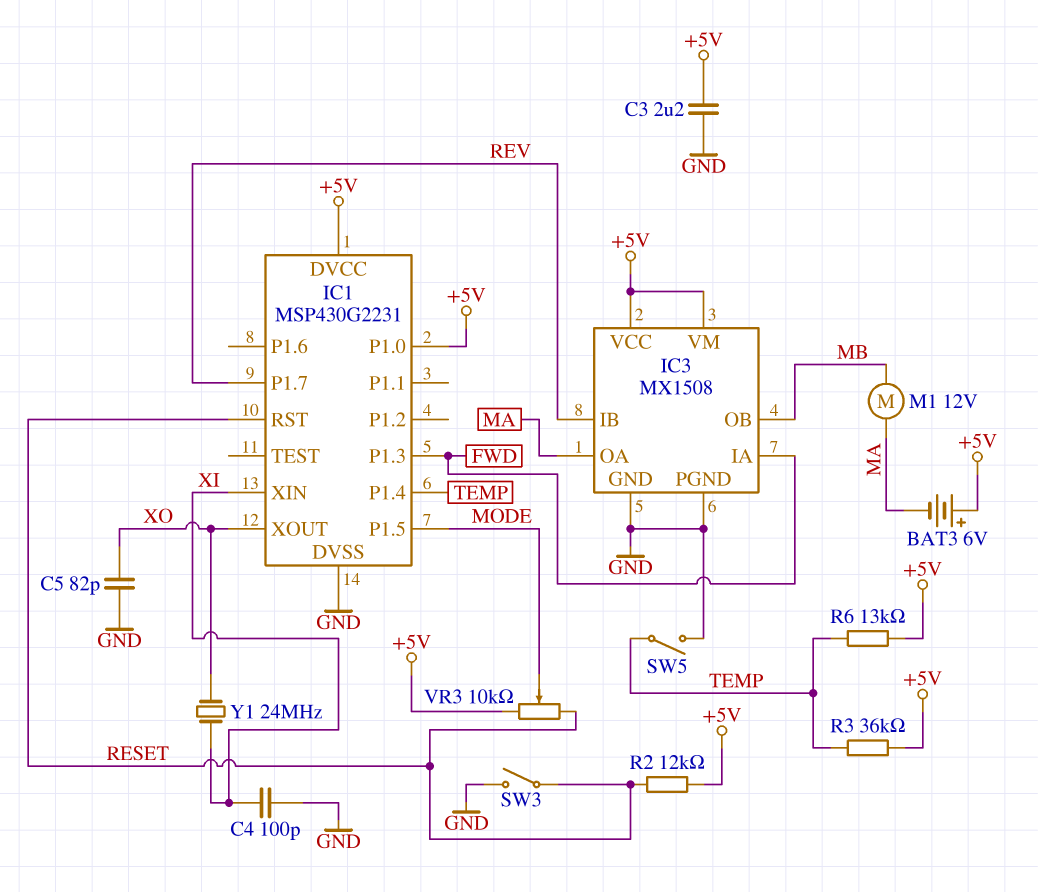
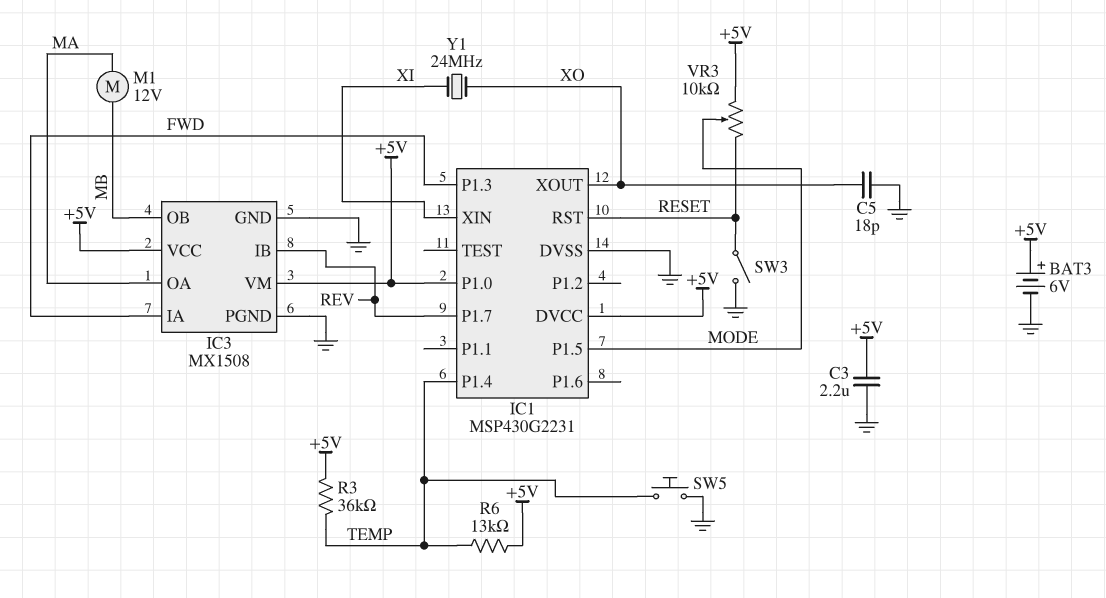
BAT3: 6V (plus +5V, minus MA) -> 6V (plus +5V, minus GND)
C4: 100pF (GND, XI) -> none
C5: 82pF (GND, XO) -> 18pF (GND, XO)
R2: 12k (+5V, RESET) -> none
SW5: switch (GND, TEMP) -> button (GND, TEMP)

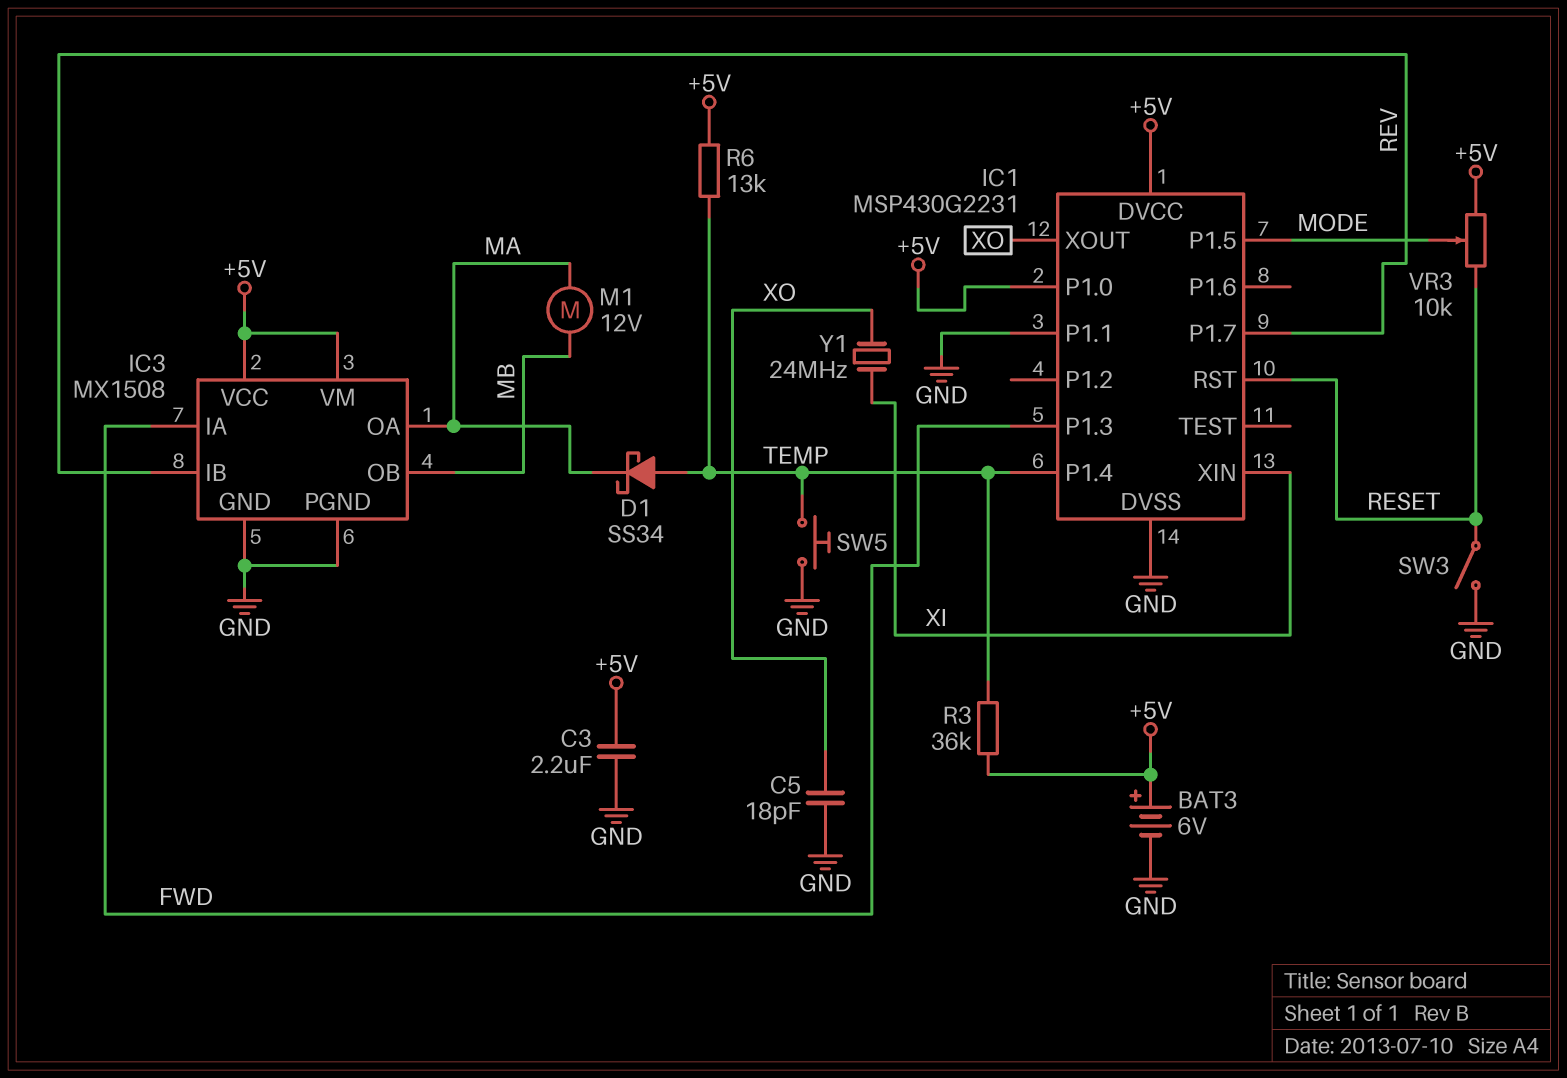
D1: none -> schottky SS34 (A TEMP, K MA)
IC1 pin P1.1: none -> GND

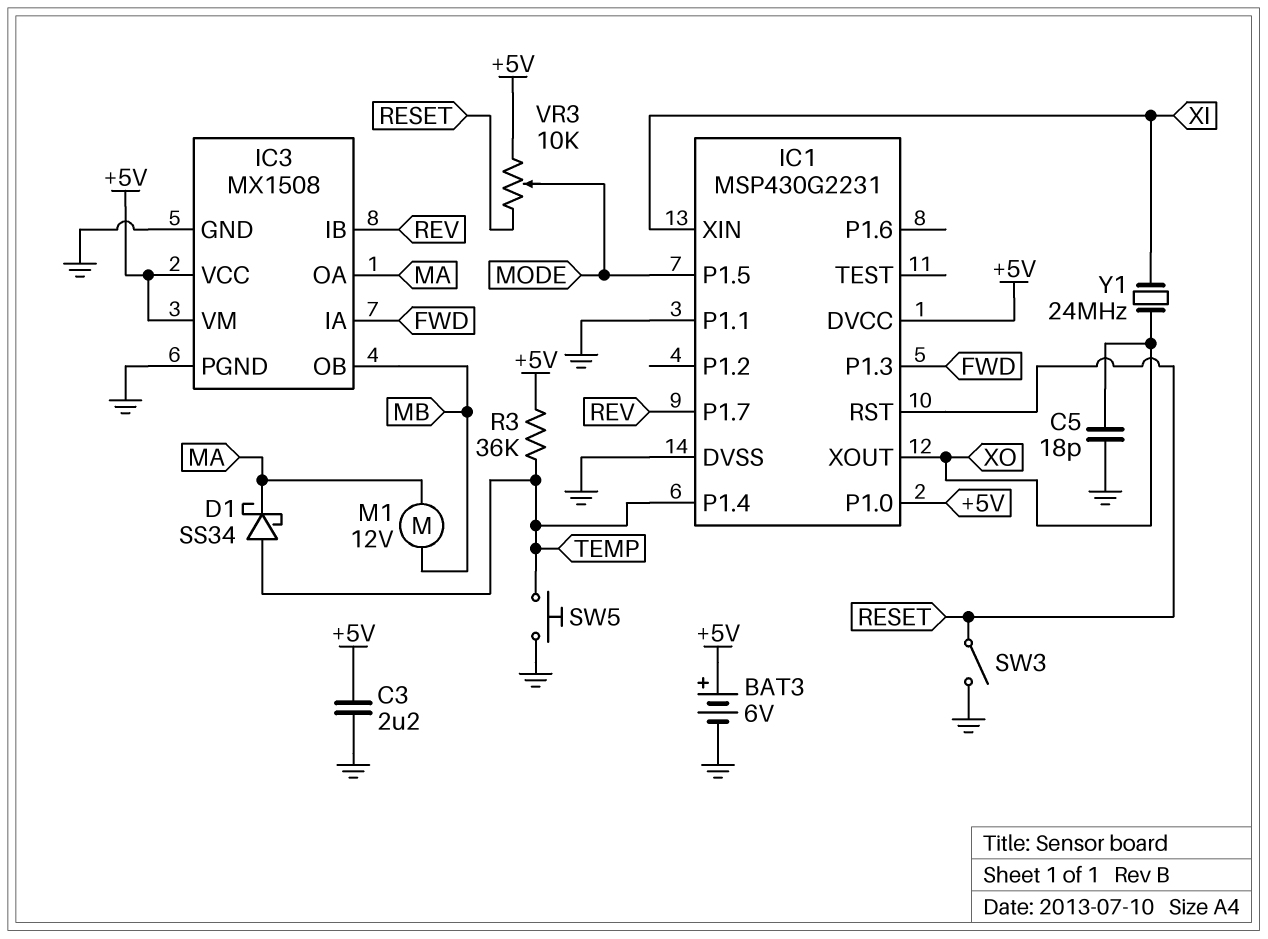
R6: 13k (+5V, TEMP) -> none

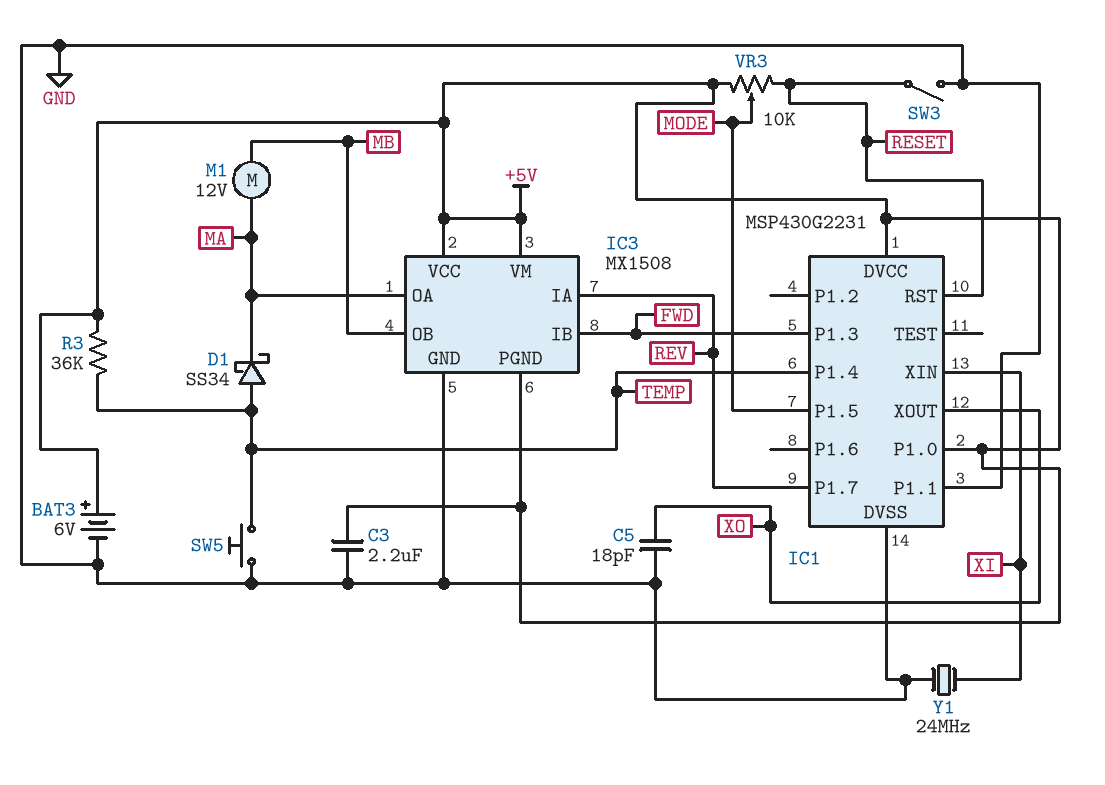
IC3 pin IA: FWD -> REV
IC3 pin IB: REV -> FWD
IC3 pin PGND: GND -> +5V
Y1: 24MHz (XI, XO) -> 24MHz (GND, XI)

